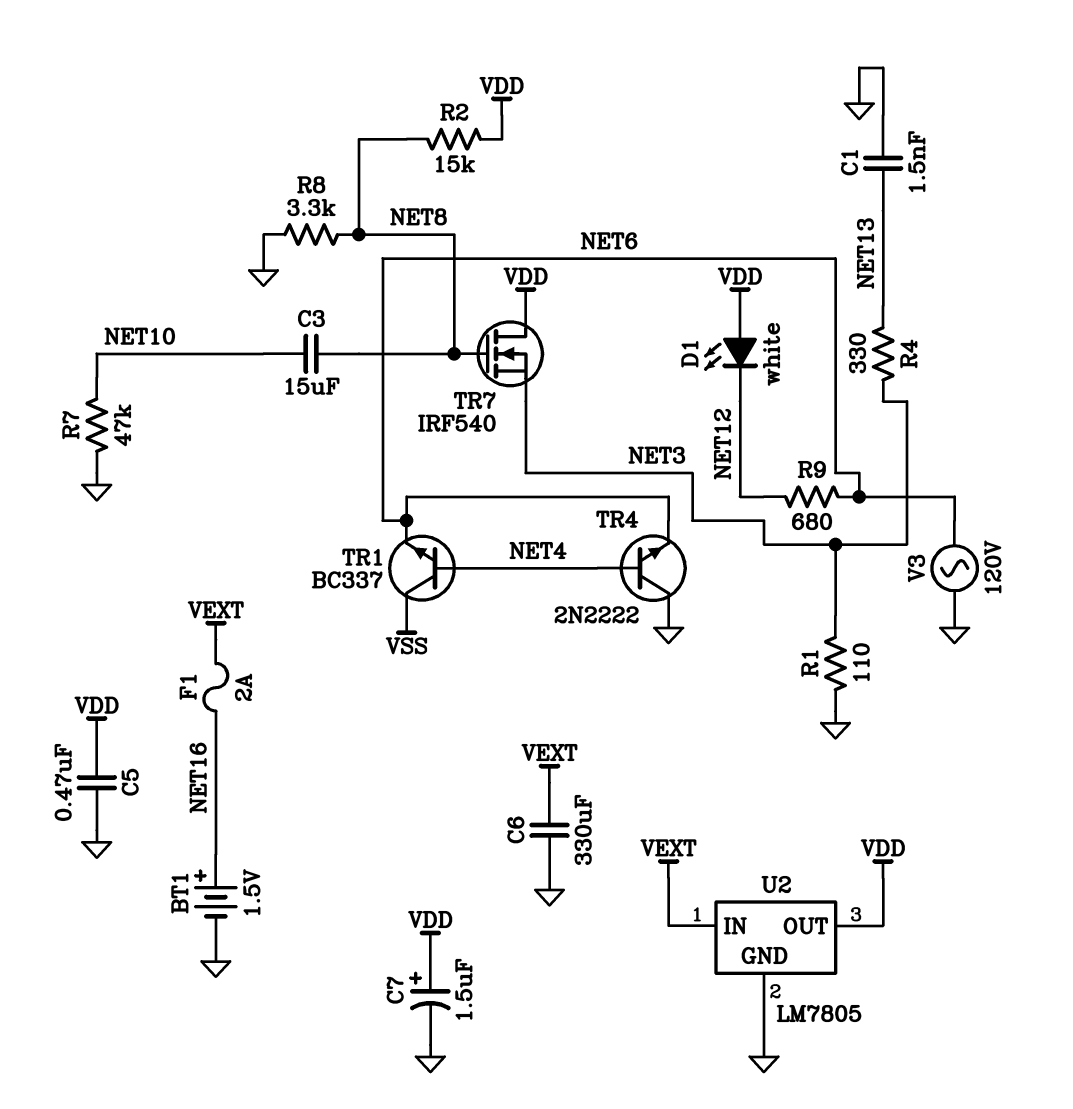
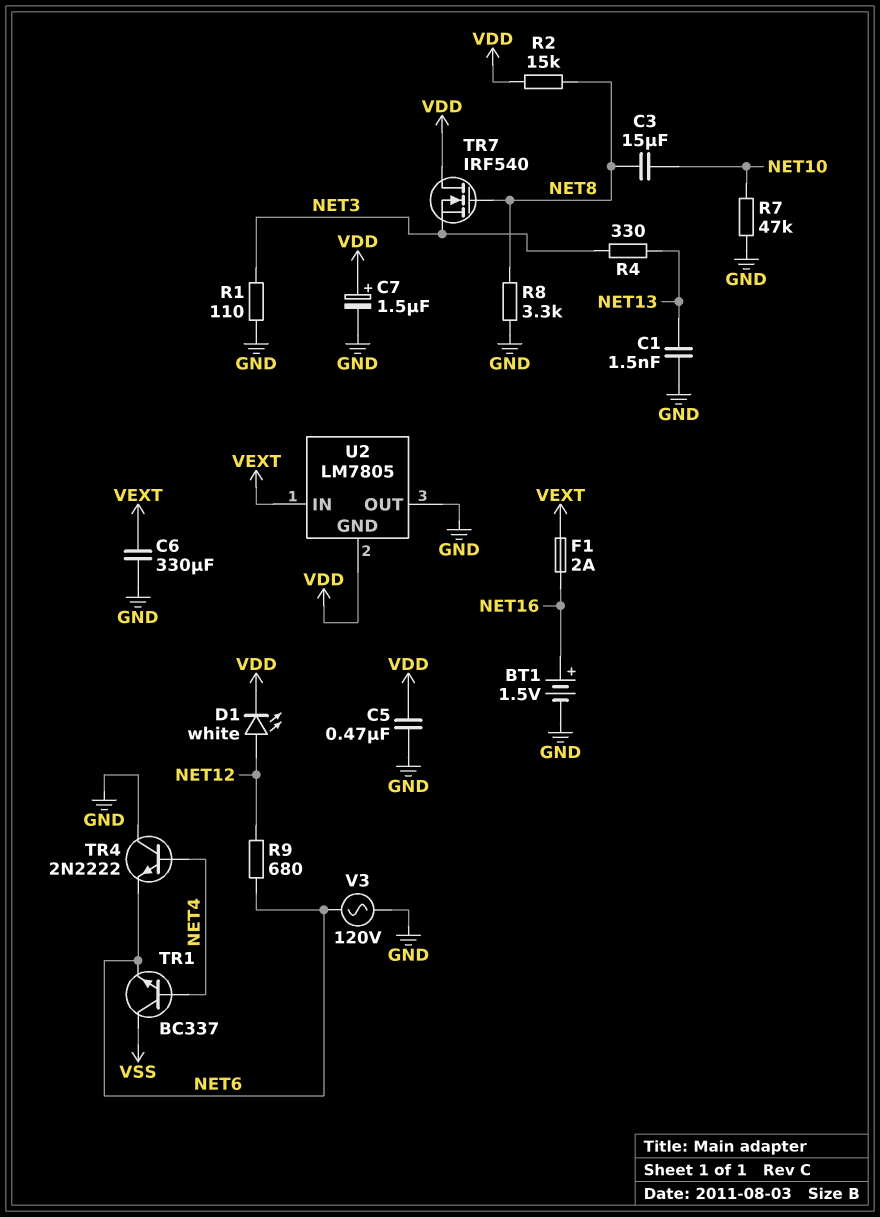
D1: LED white (A VDD, K NET12) -> LED white (A NET12, K VDD)
U2 pin GND: GND -> VDD
U2 pin OUT: VDD -> GND

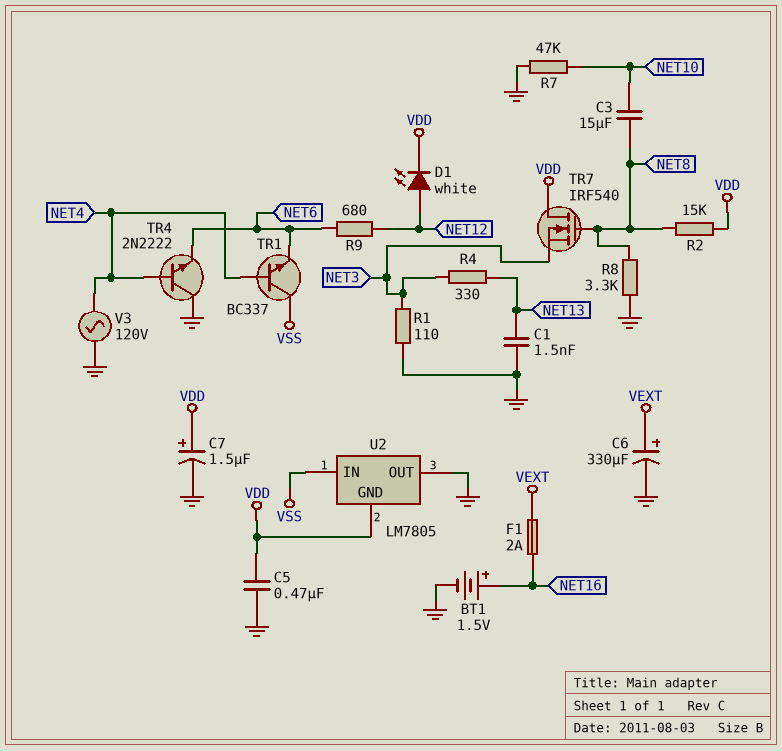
C6: 330uF (GND, VEXT) -> 330uF (plus VEXT, minus GND)
U2 pin IN: VEXT -> VSS
V3: AC 120V (GND, NET6) -> AC 120V (GND, NET4)

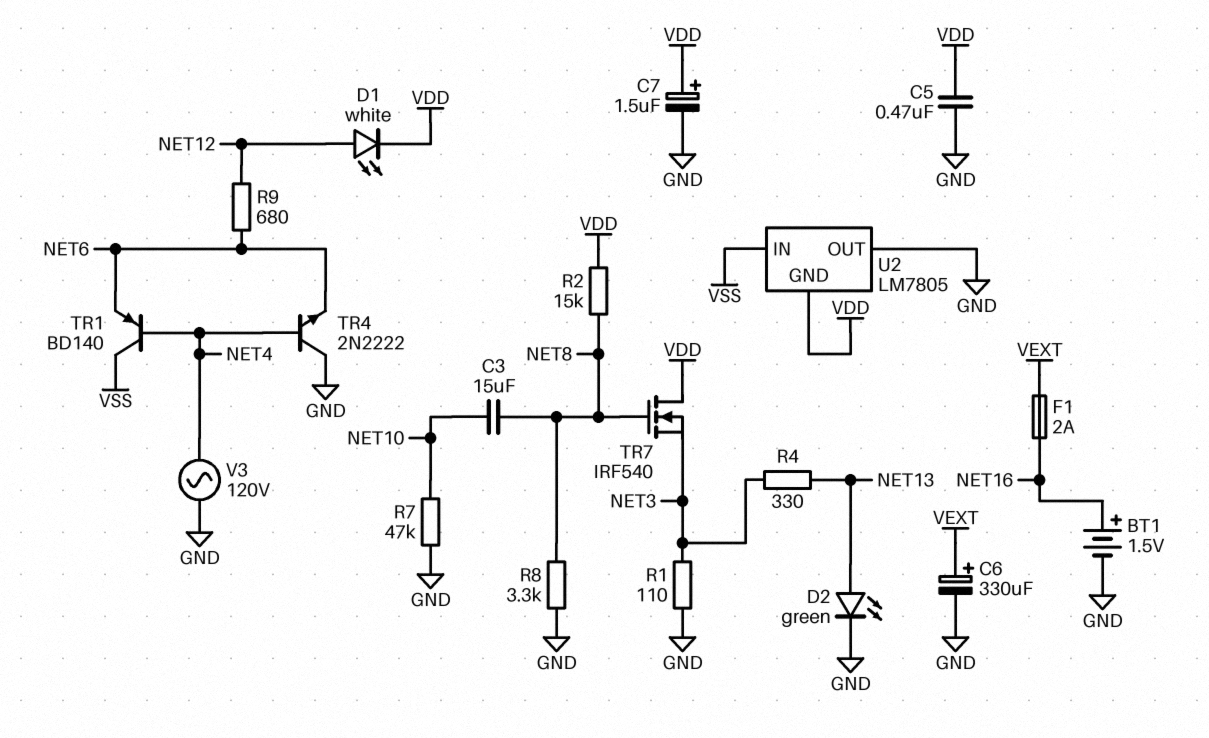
C1: 1.5nF (GND, NET13) -> none
D2: none -> LED green (A NET13, K GND)
TR1: NPN BC337 (B NET4, C VSS, E NET6) -> PNP BD140 (B NET4, C VSS, E NET6)

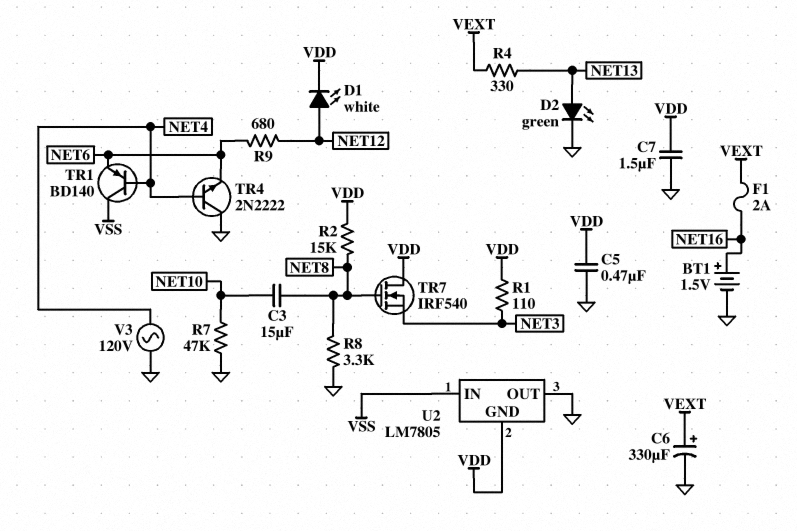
C7: 1.5uF (plus VDD, minus GND) -> 1.5uF (GND, VDD)
R1: 110 (GND, NET3) -> 110 (NET3, VDD)
R4: 330 (NET3, NET13) -> 330 (NET13, VEXT)

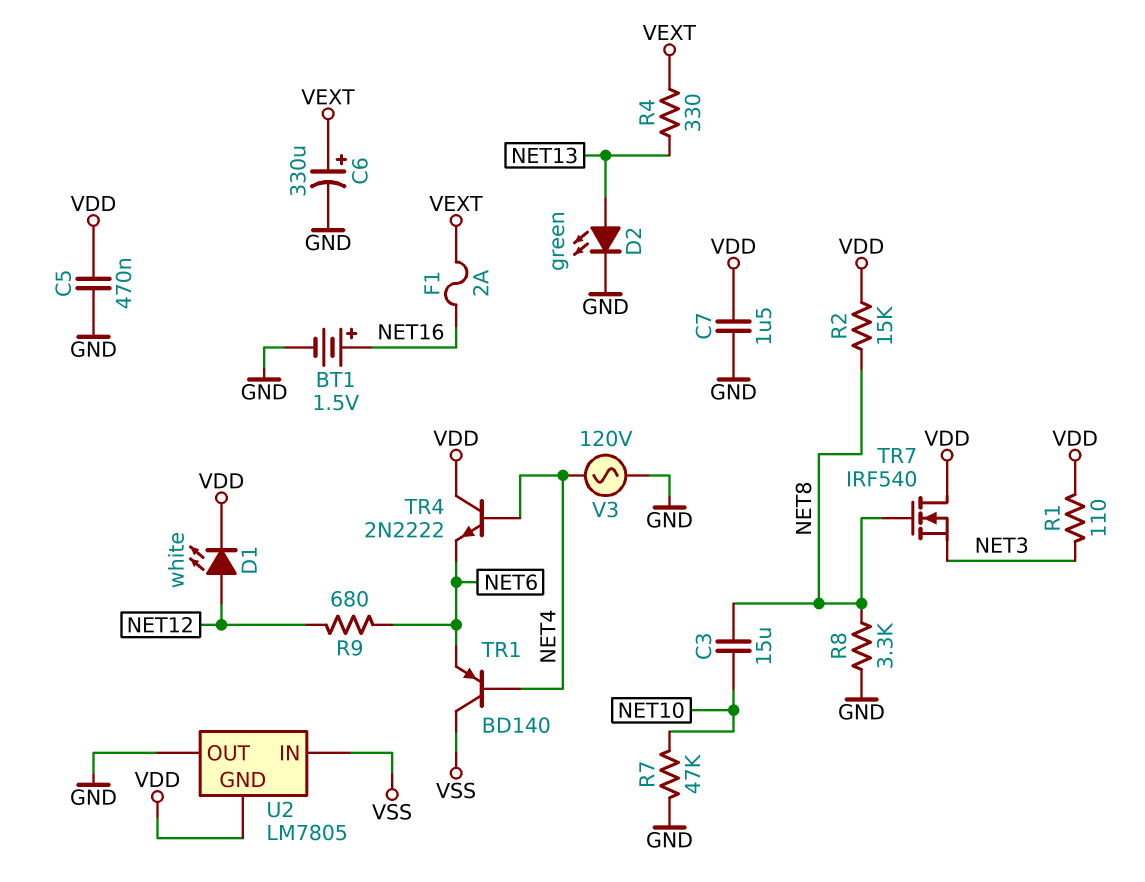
TR4: NPN 2N2222 (B NET4, C GND, E NET6) -> NPN 2N2222 (B NET4, C VDD, E NET6)

